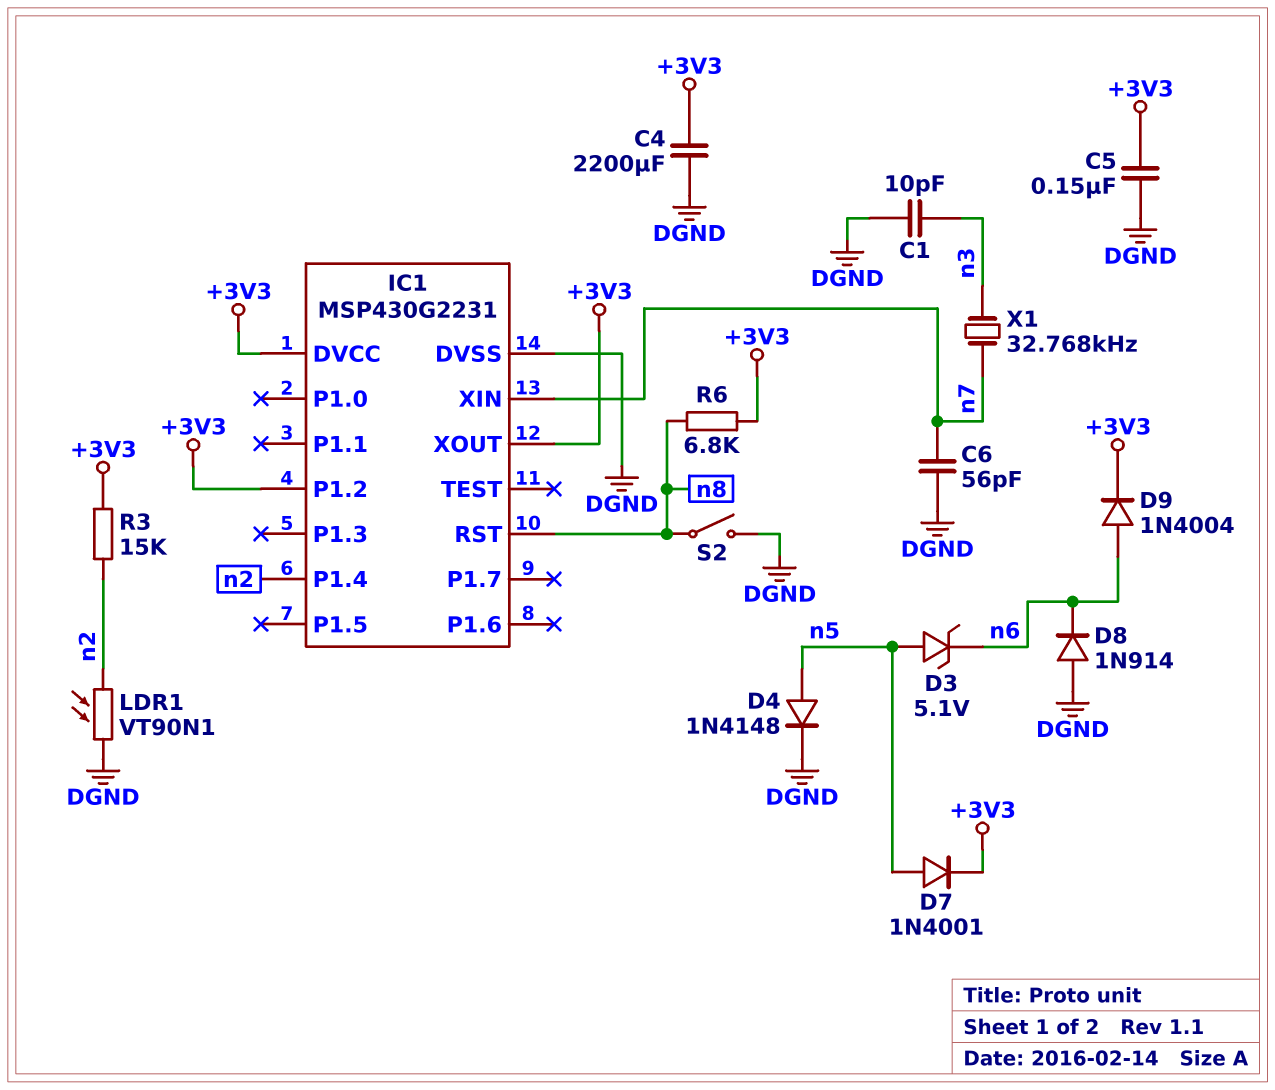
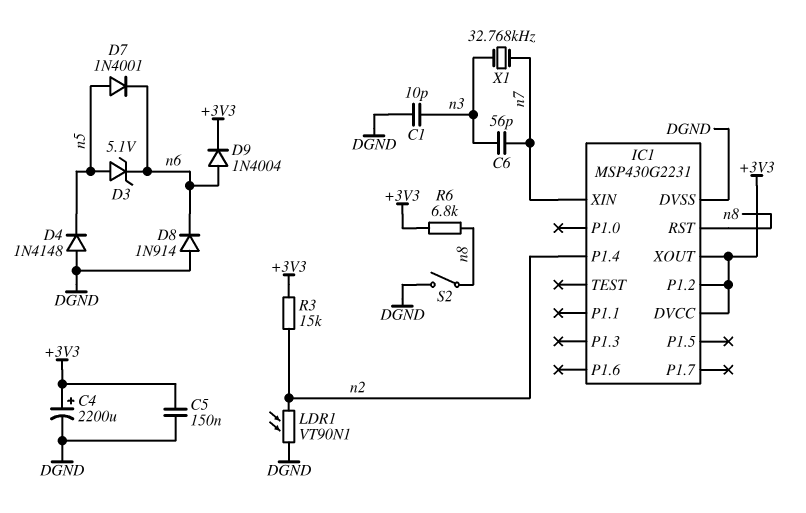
C4: 2200uF (+3V3, DGND) -> 2200uF (plus +3V3, minus DGND)
C6: 56pF (DGND, n7) -> 56pF (n3, n7)
D4: diode 1N4148 (A n5, K DGND) -> diode 1N4148 (A DGND, K n5)
D7: diode 1N4001 (A n5, K +3V3) -> diode 1N4001 (A n5, K n6)

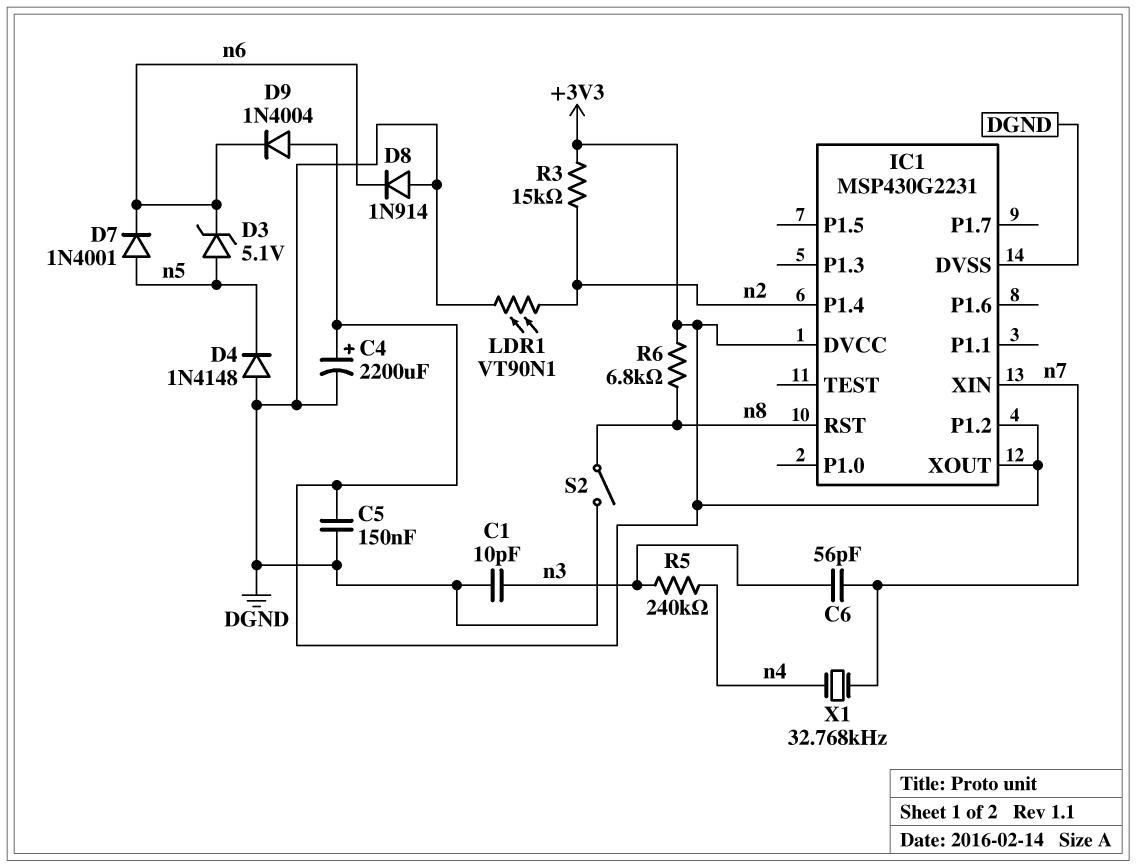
D9: diode 1N4004 (A n6, K +3V3) -> diode 1N4004 (A +3V3, K n6)
R5: none -> 240k (n3, n4)
X1: 32.768kHz (n3, n7) -> 32.768kHz (n4, n7)

